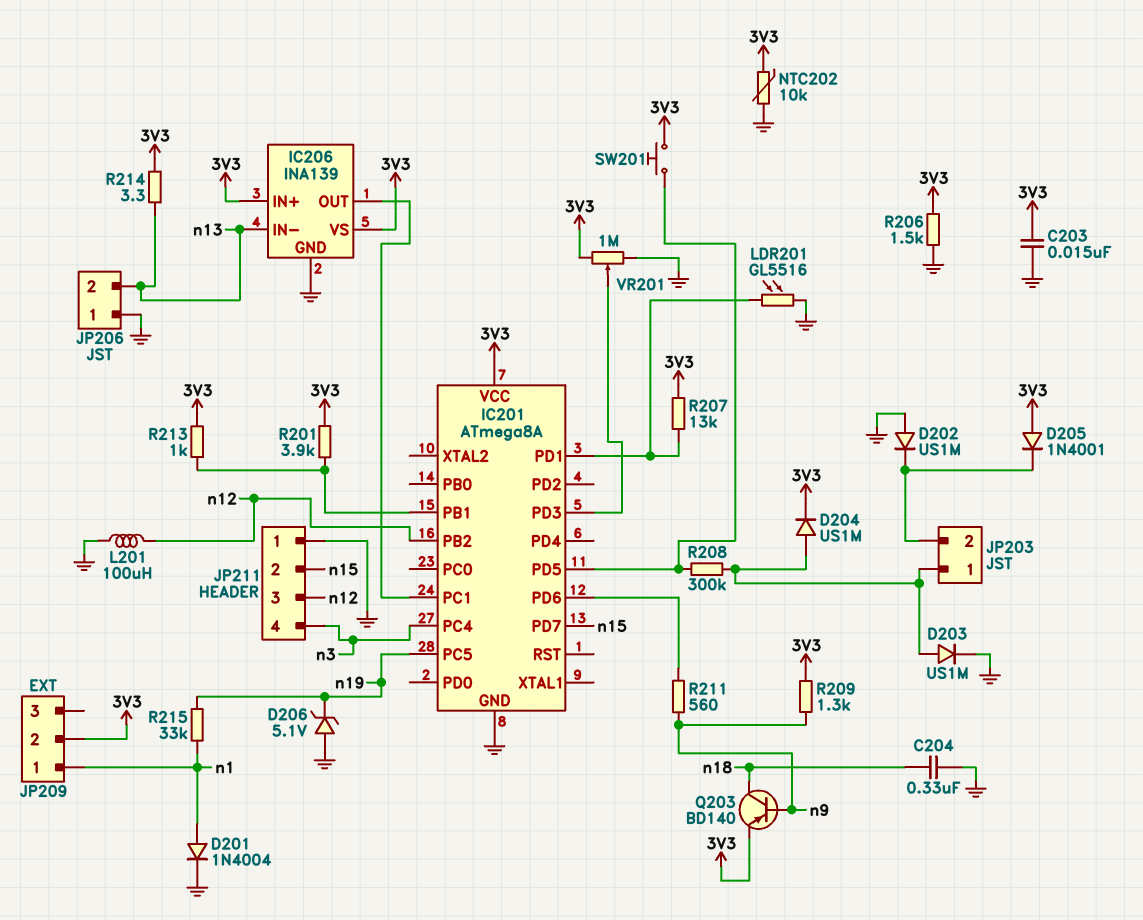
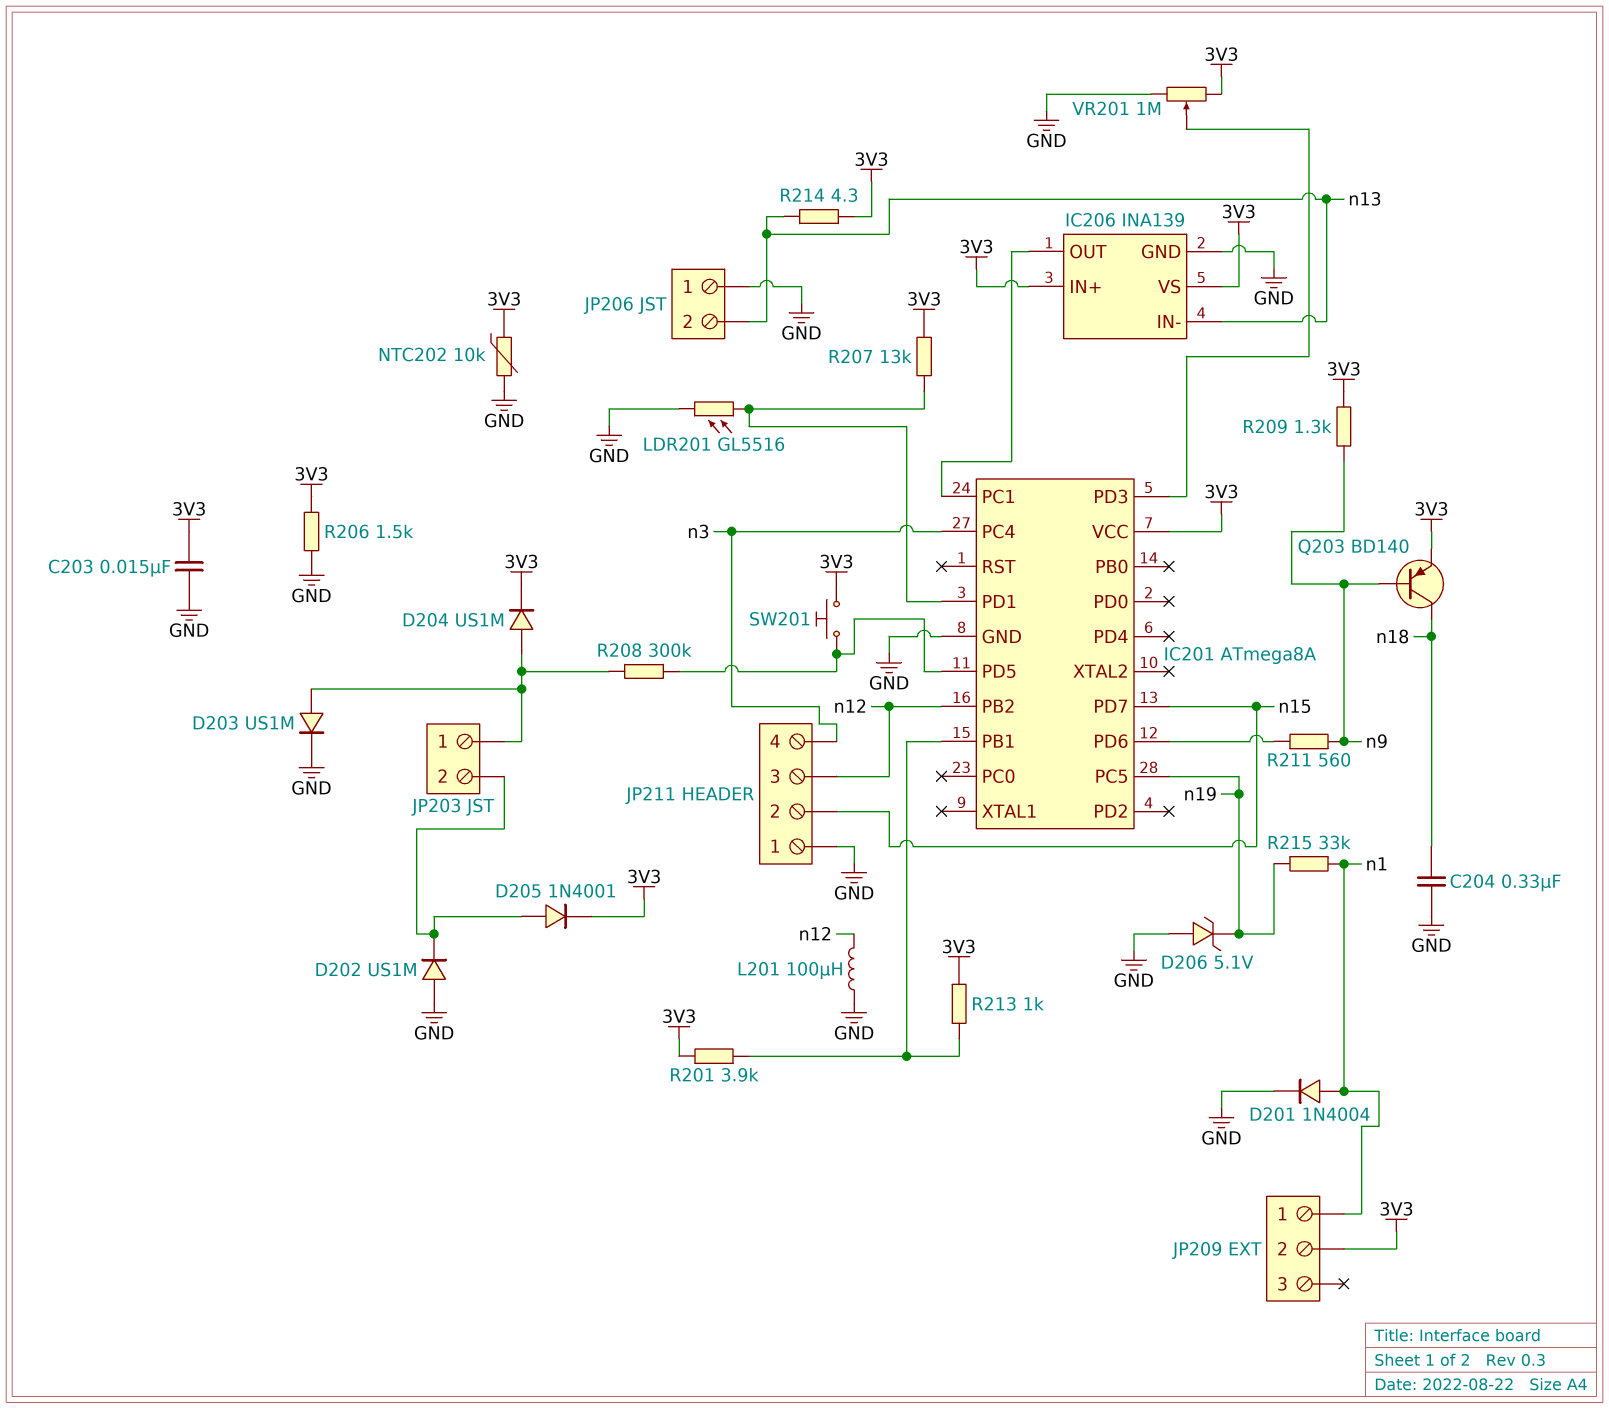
D205: diode 1N4001 (A 3V3, K JP203/2) -> diode 1N4001 (A JP203/2, K 3V3)
R214: 3.3 (3V3, n13) -> 4.3 (3V3, n13)

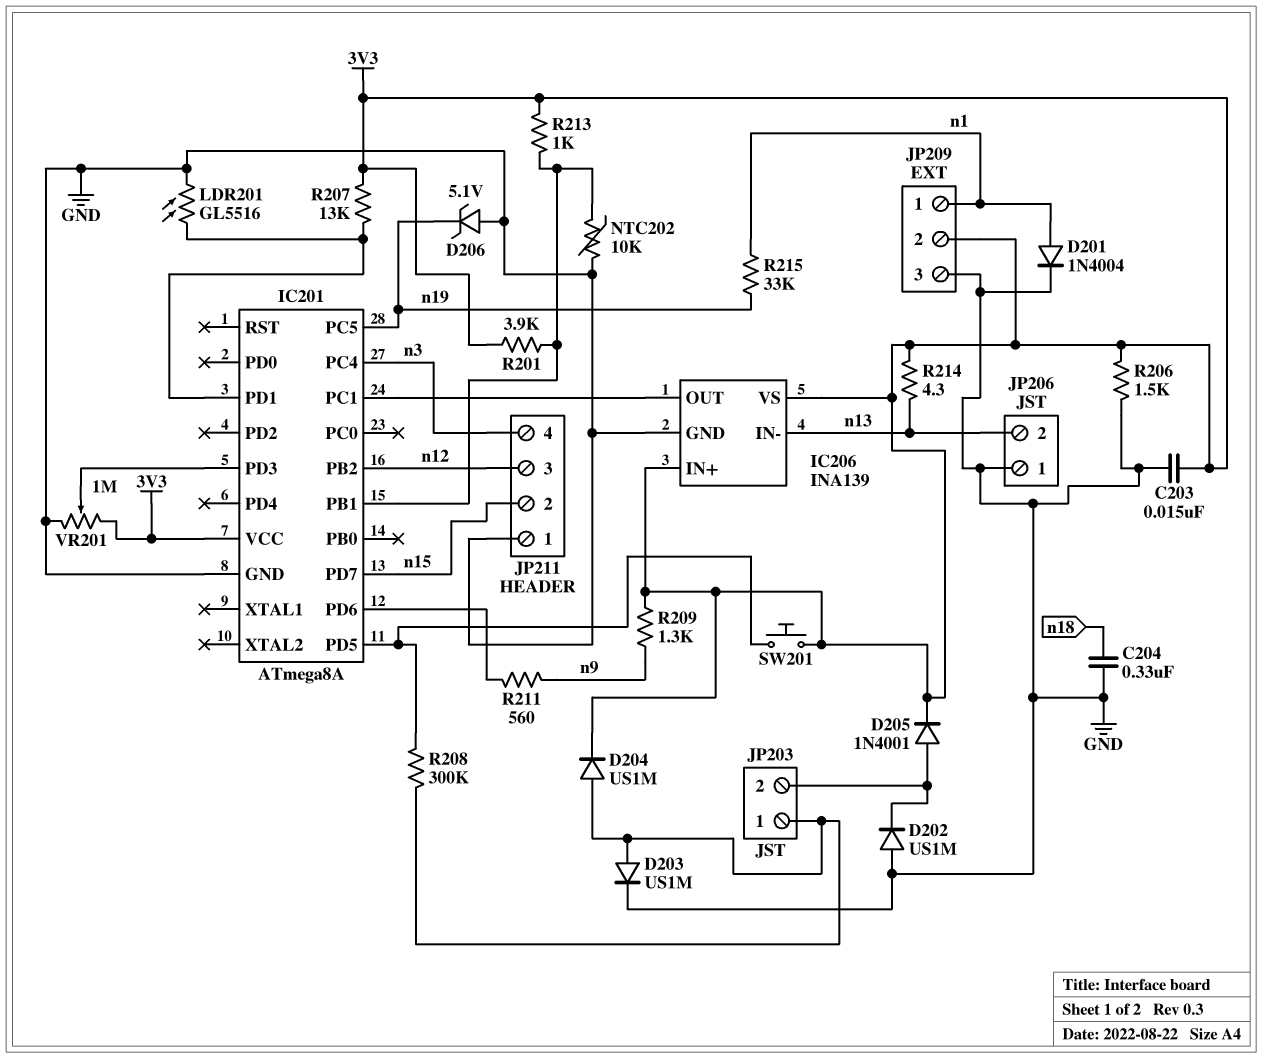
JP209 pin 3: none -> GND
L201: 100uH (GND, n12) -> none
NTC202: 10k (3V3, GND) -> 10k (GND, IC201/PB1)
Q203: PNP BD140 (B n9, C n18, E 3V3) -> none

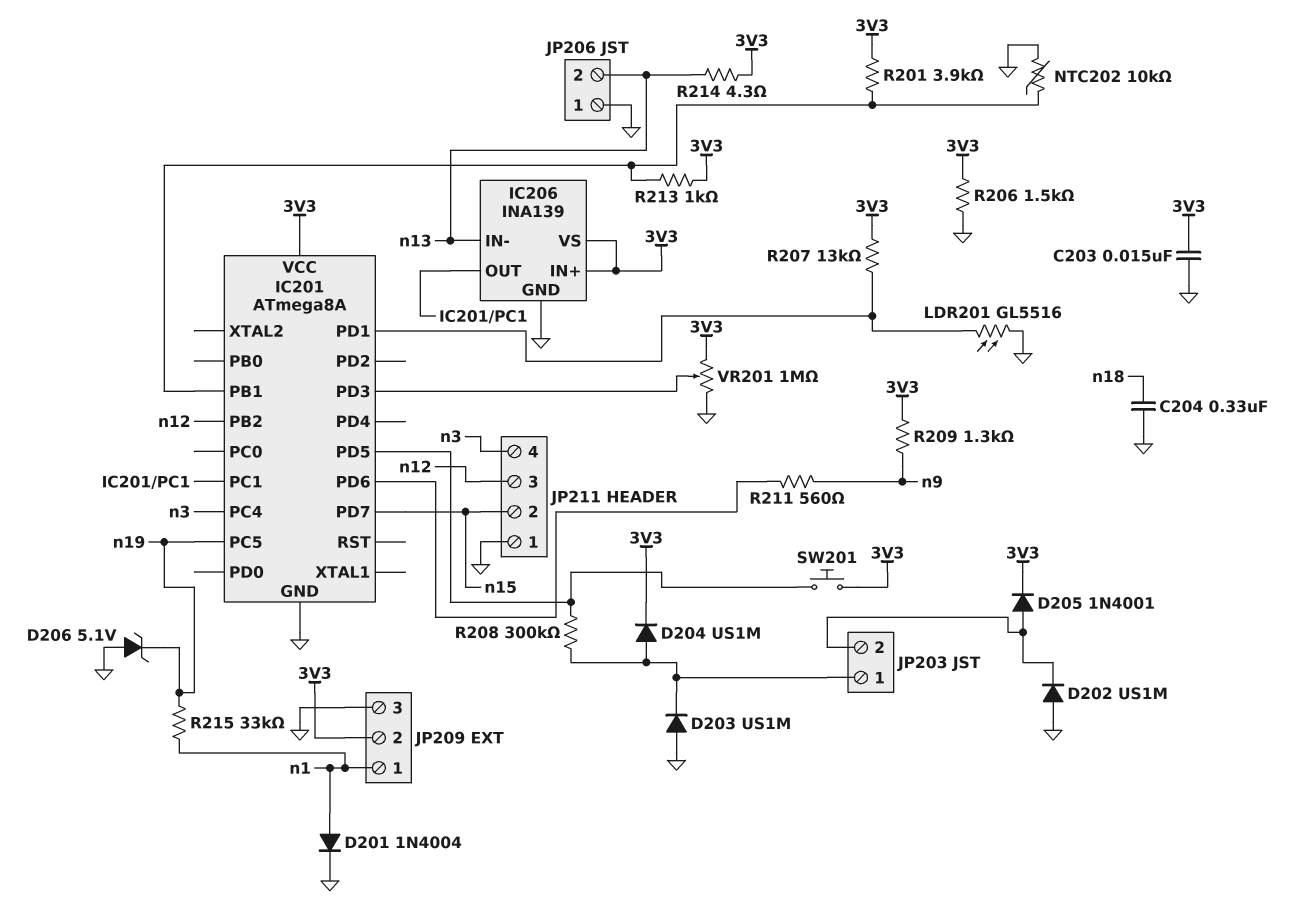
D203: diode US1M (A JP203/1, K GND) -> diode US1M (A GND, K JP203/1)

